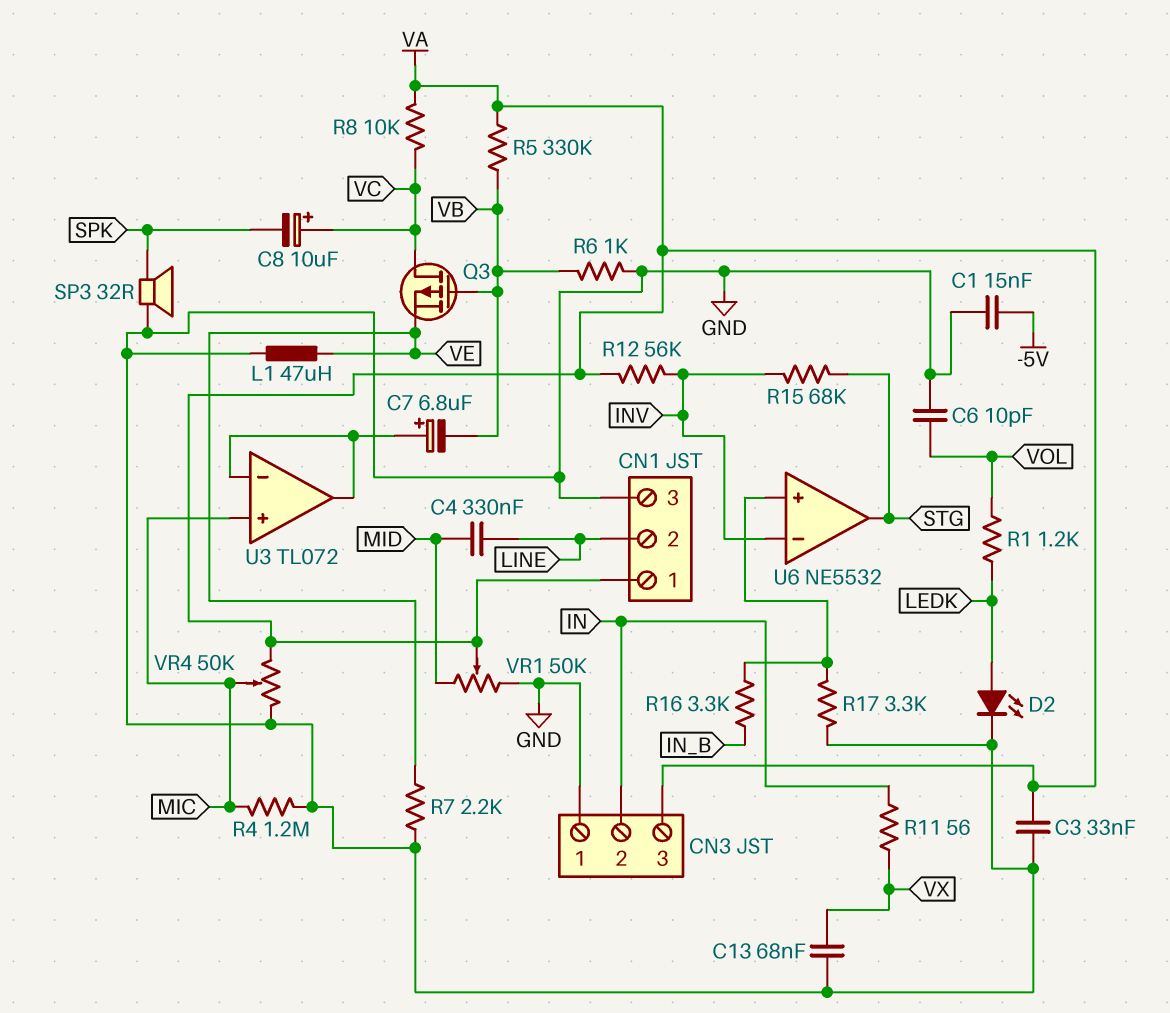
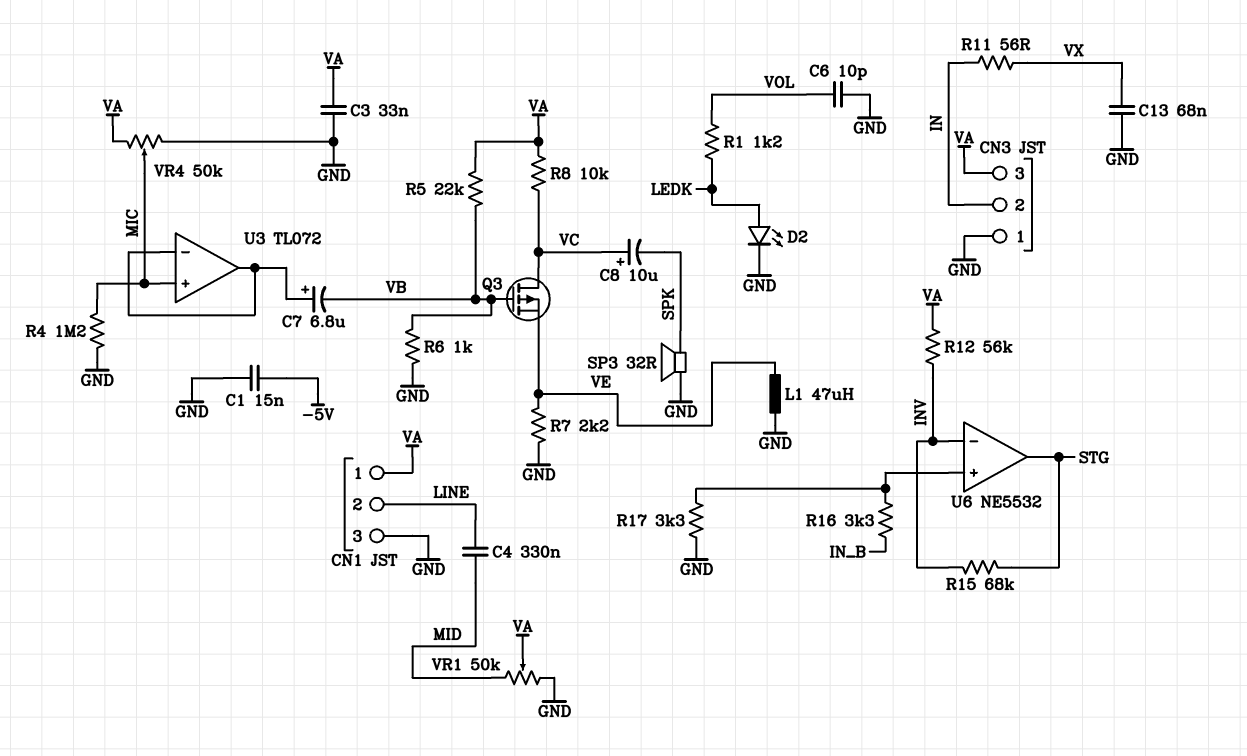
R5: 330k (VA, VB) -> 22k (VA, VB)

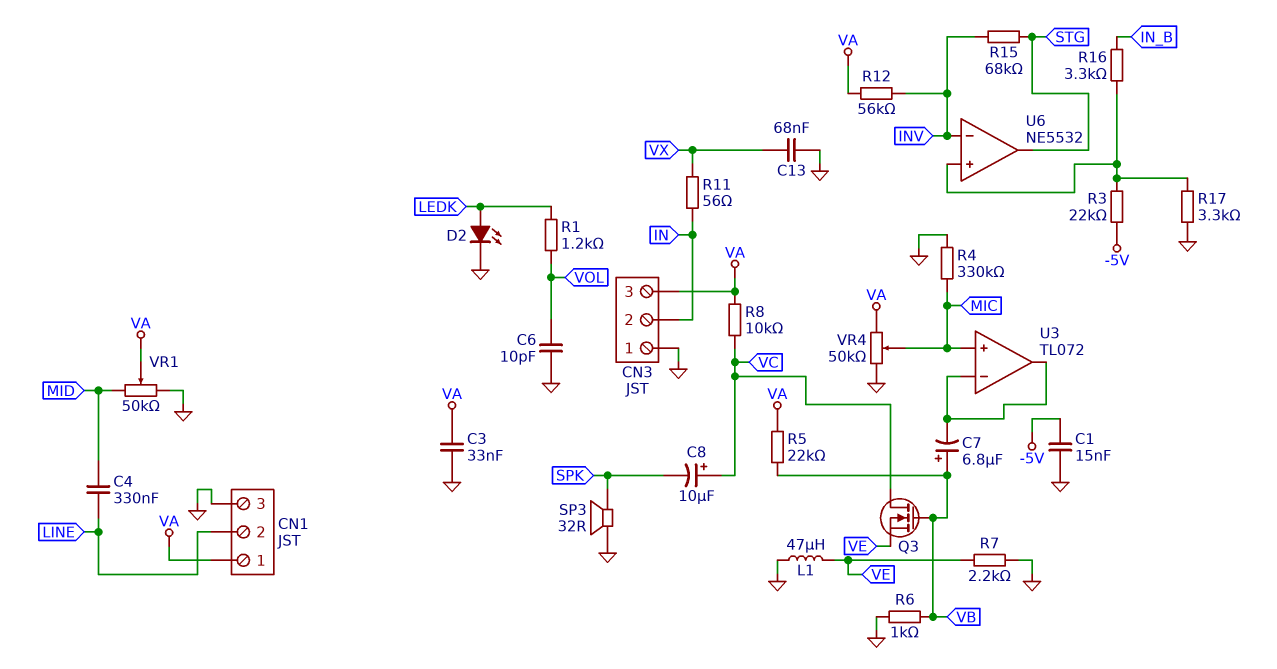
C7: 6.8uF (plus U3/in-, minus VB) -> 6.8uF (plus VB, minus U3/in-)
Q3: PMOS (G VB, D VC, S VE) -> NMOS (G VB, D VC, S VE)
R3: none -> 22k (-5V, U6/in+)
R4: 1.2M (GND, MIC) -> 330k (GND, MIC)

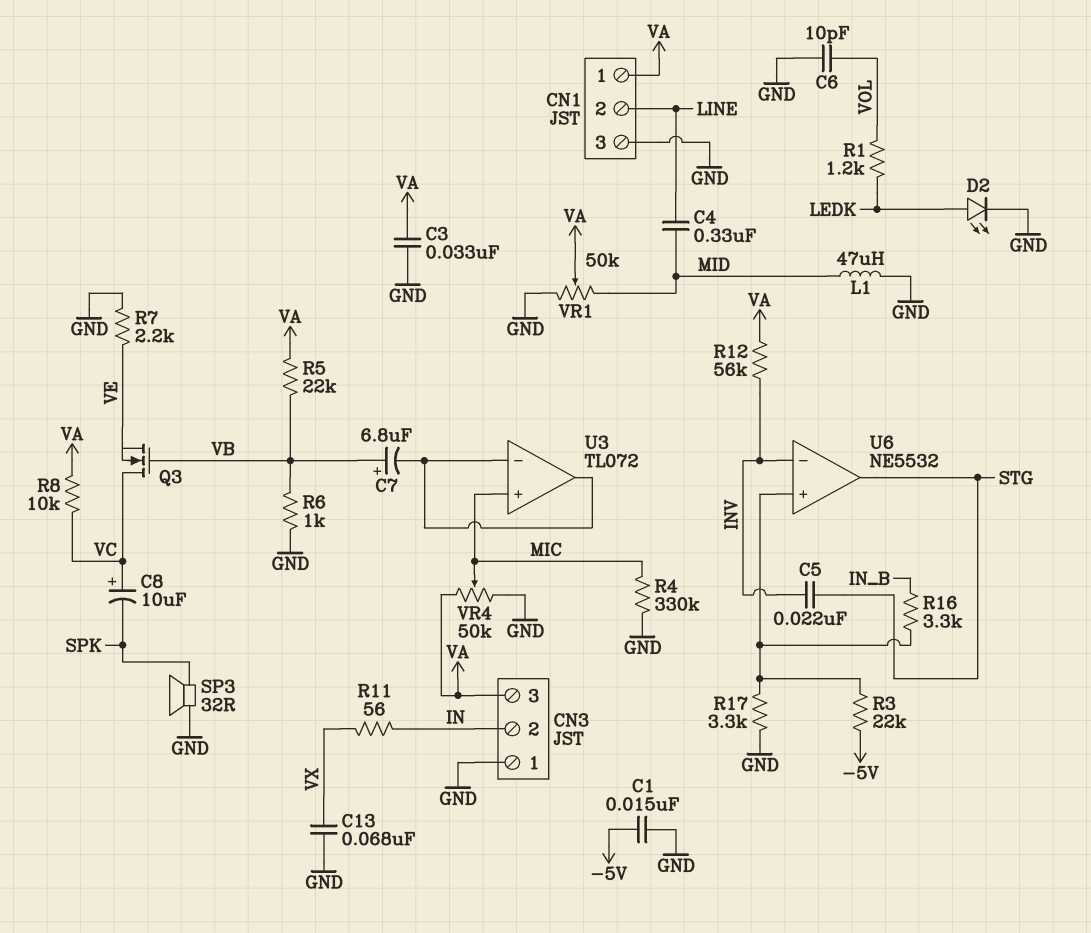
C5: none -> 22nF (INV, STG)
L1: 47uH (GND, VE) -> 47uH (GND, MID)
R15: 68k (INV, STG) -> none

